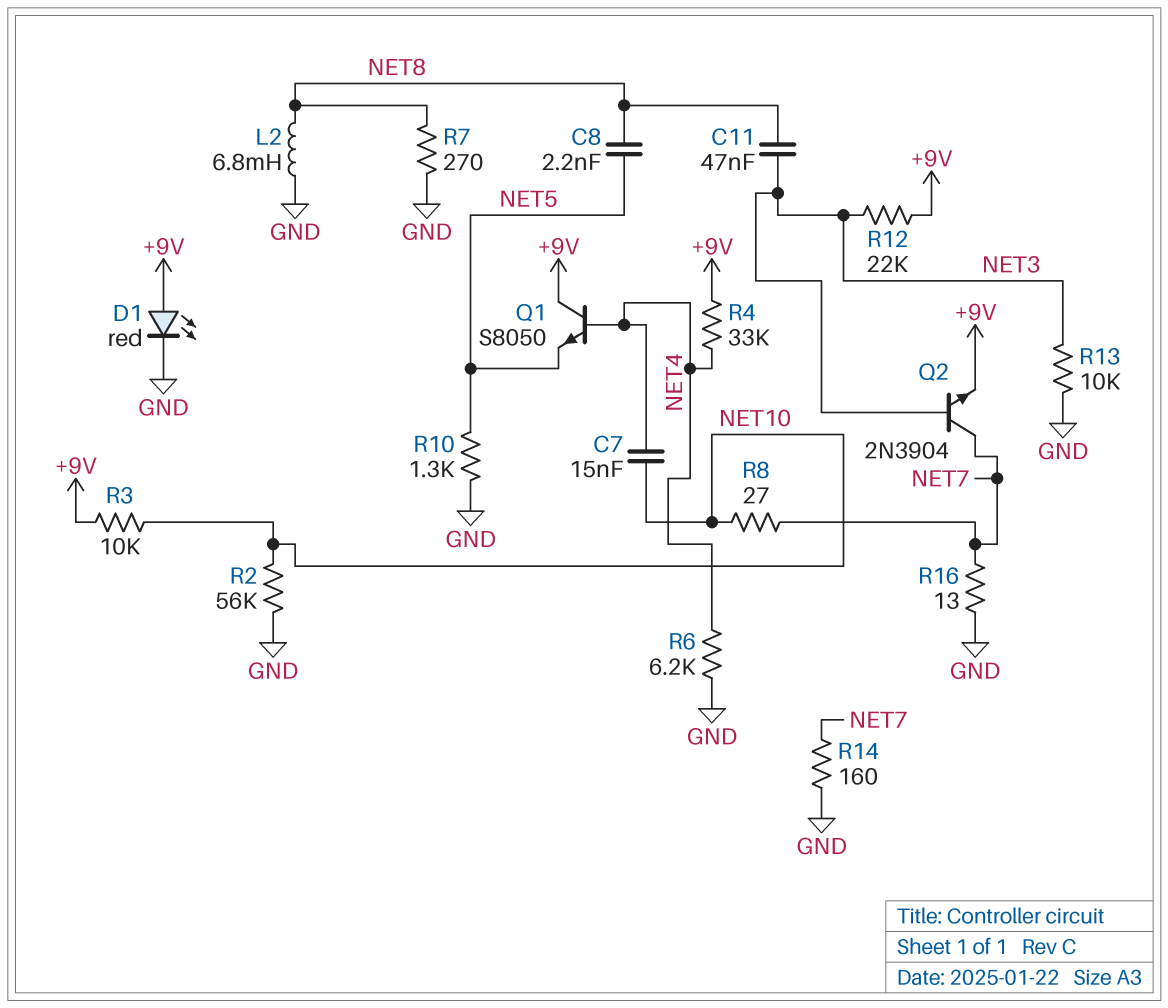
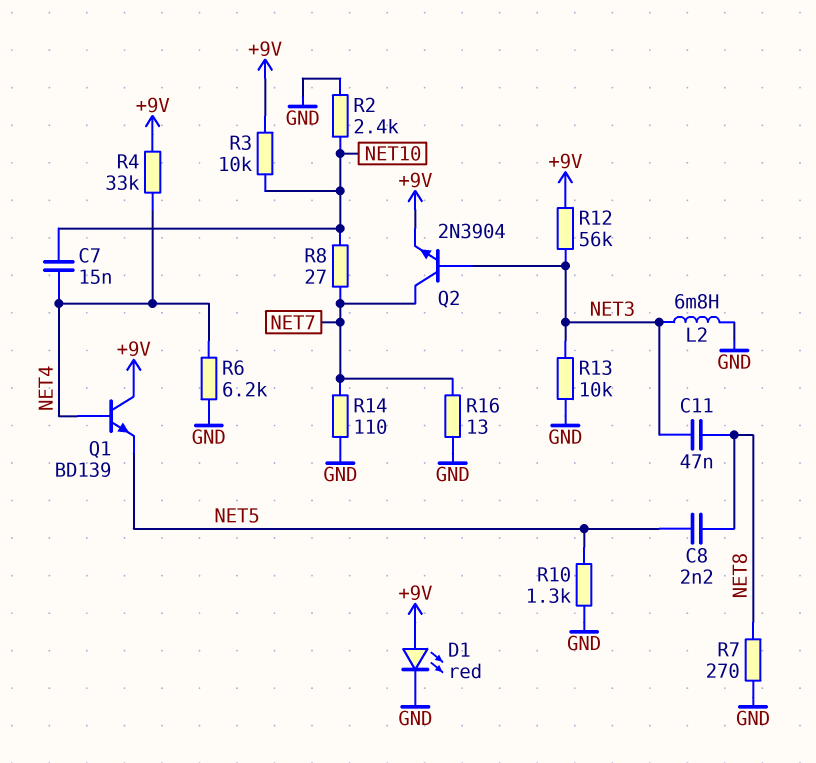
L2: 6.8mH (GND, NET8) -> 6.8mH (GND, NET3)
Q1: NPN S8050 (B NET4, C +9V, E NET5) -> NPN BD139 (B NET4, C +9V, E NET5)
R2: 56k (GND, NET10) -> 2.4k (GND, NET10)
R12: 22k (+9V, NET3) -> 56k (+9V, NET3)
R14: 160 (GND, NET7) -> 110 (GND, NET7)

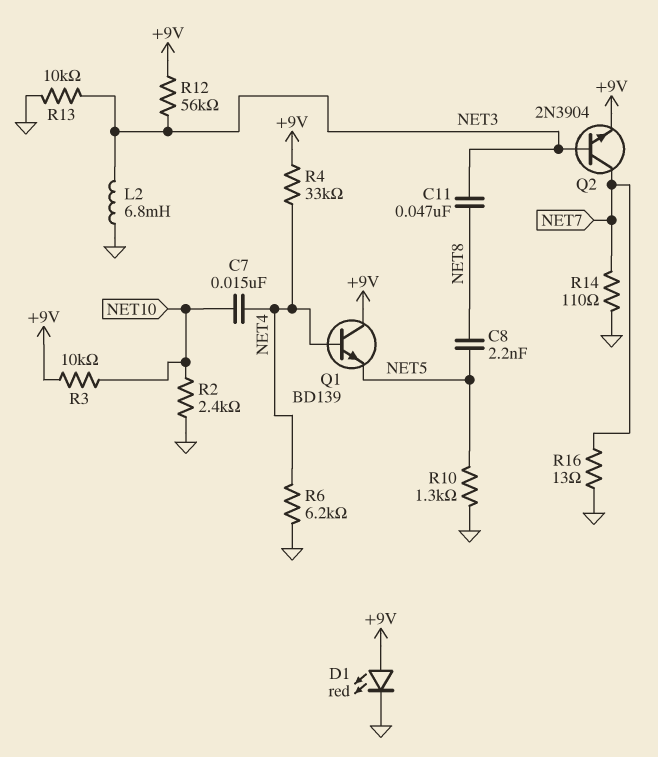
R7: 270 (GND, NET8) -> none
R8: 27 (NET7, NET10) -> none

